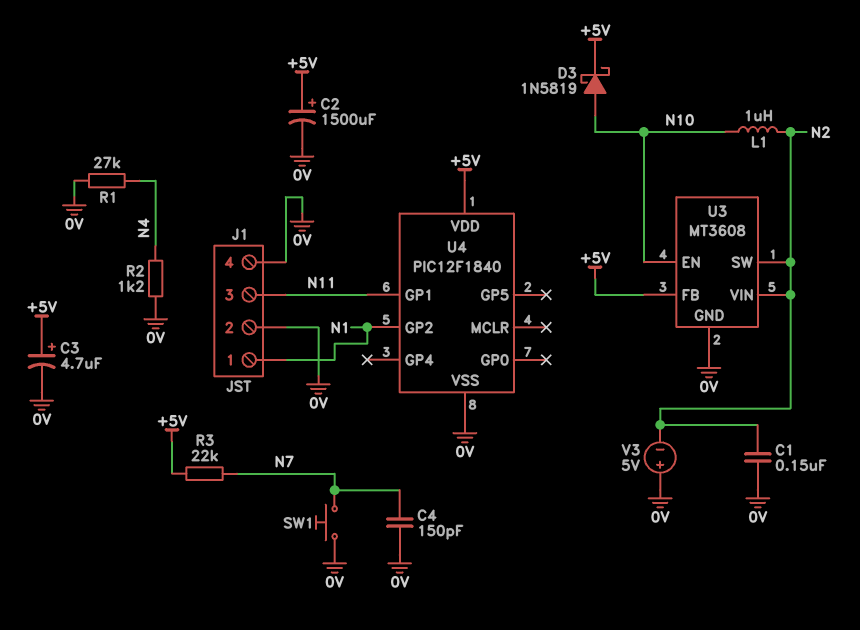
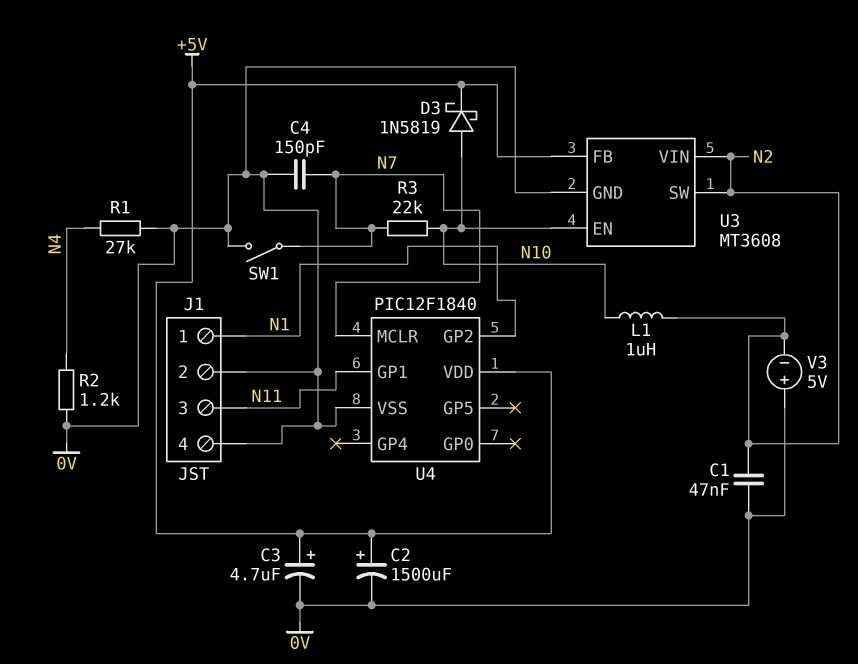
C1: 150nF (0V, N2) -> 47nF (0V, N2)
R3: 22k (+5V, N7) -> 22k (N7, N10)
SW1: button (0V, N7) -> switch (0V, N7)
U4 pin MCLR: none -> N7

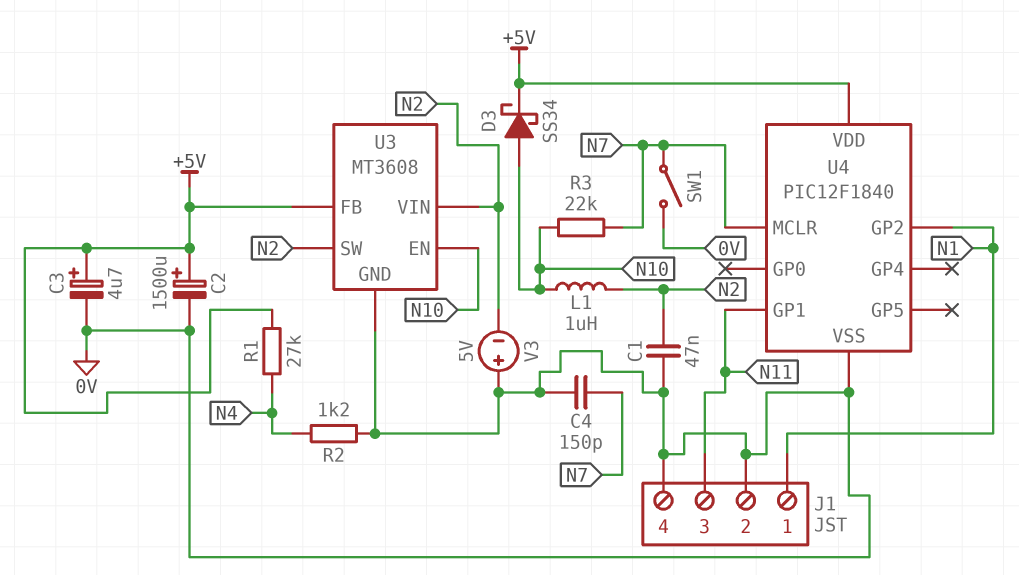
D3: schottky 1N5819 (A N10, K +5V) -> schottky SS34 (A N10, K +5V)
R1: 27k (0V, N4) -> 27k (+5V, N4)

